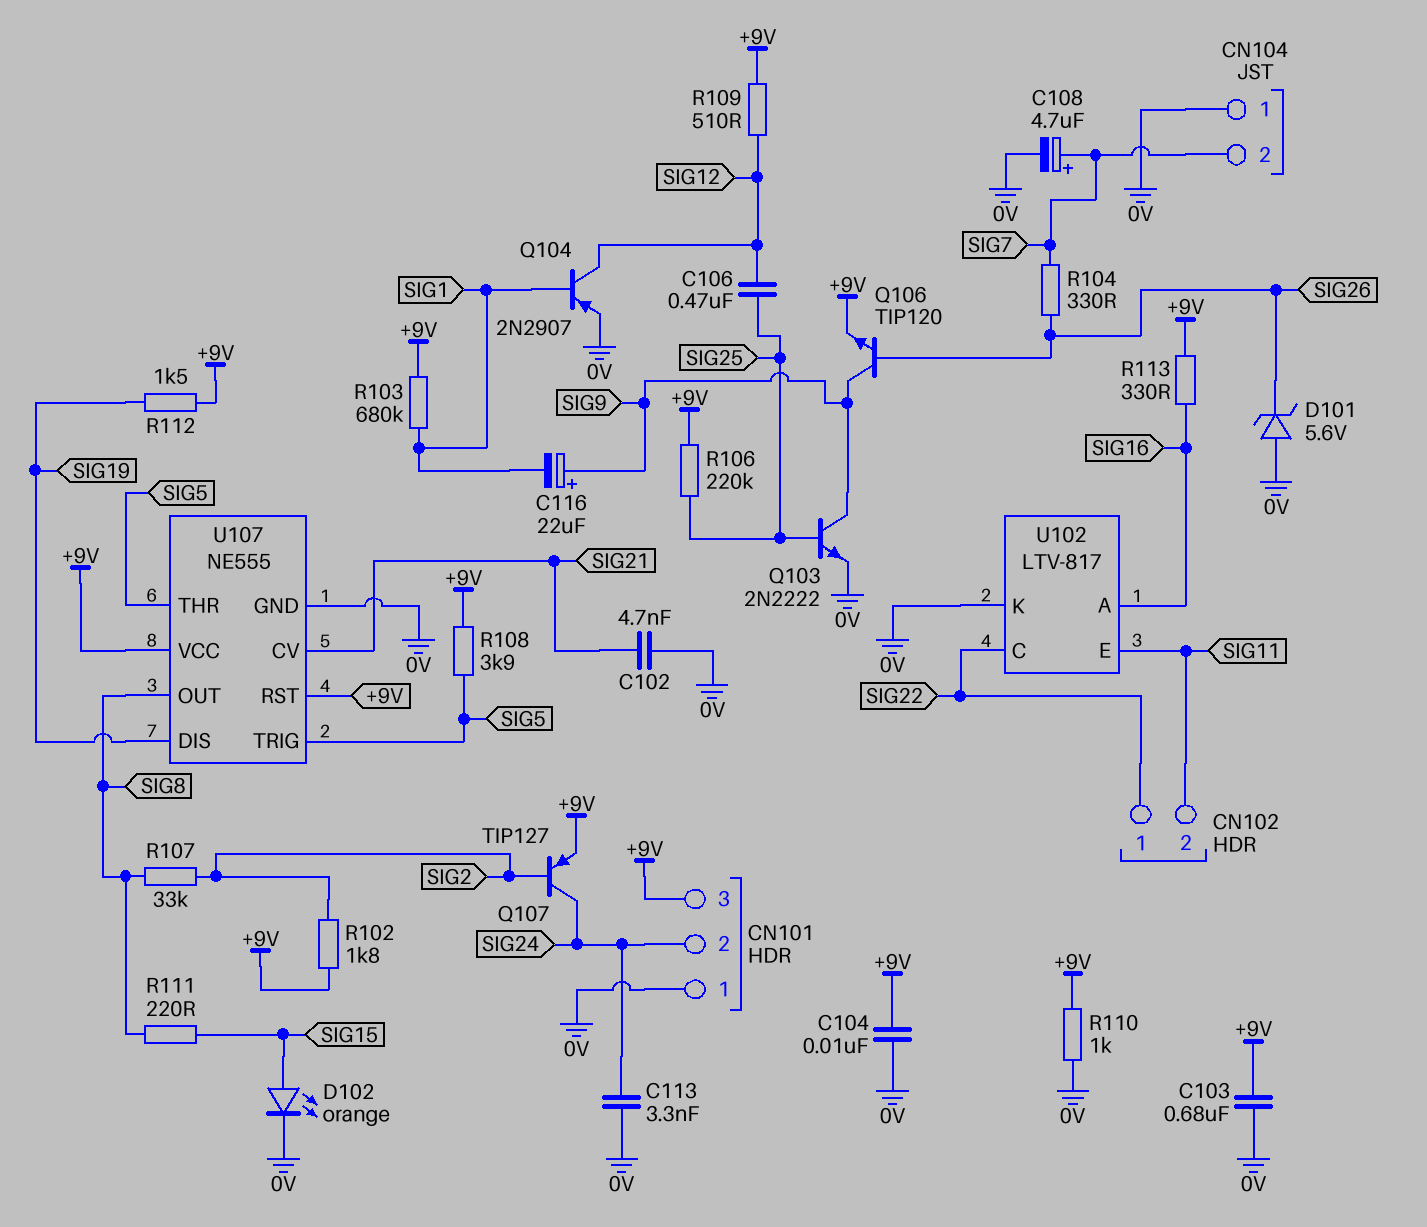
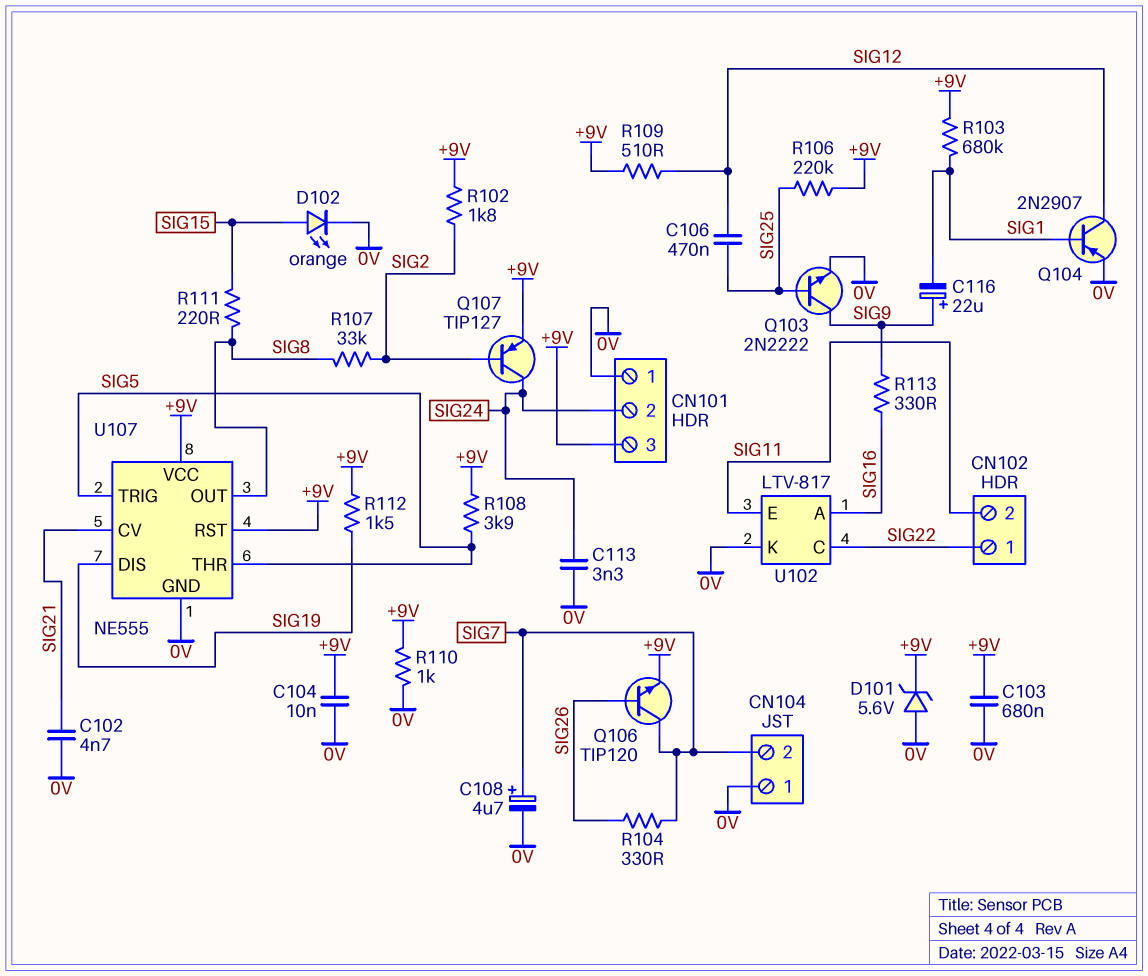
D101: zener 5.6V (A 0V, K SIG26) -> zener 5.6V (A 0V, K +9V)
Q106: NPN TIP120 (B SIG26, C SIG9, E +9V) -> NPN TIP120 (B SIG26, C SIG7, E +9V)
R113: 330 (+9V, SIG16) -> 330 (SIG9, SIG16)

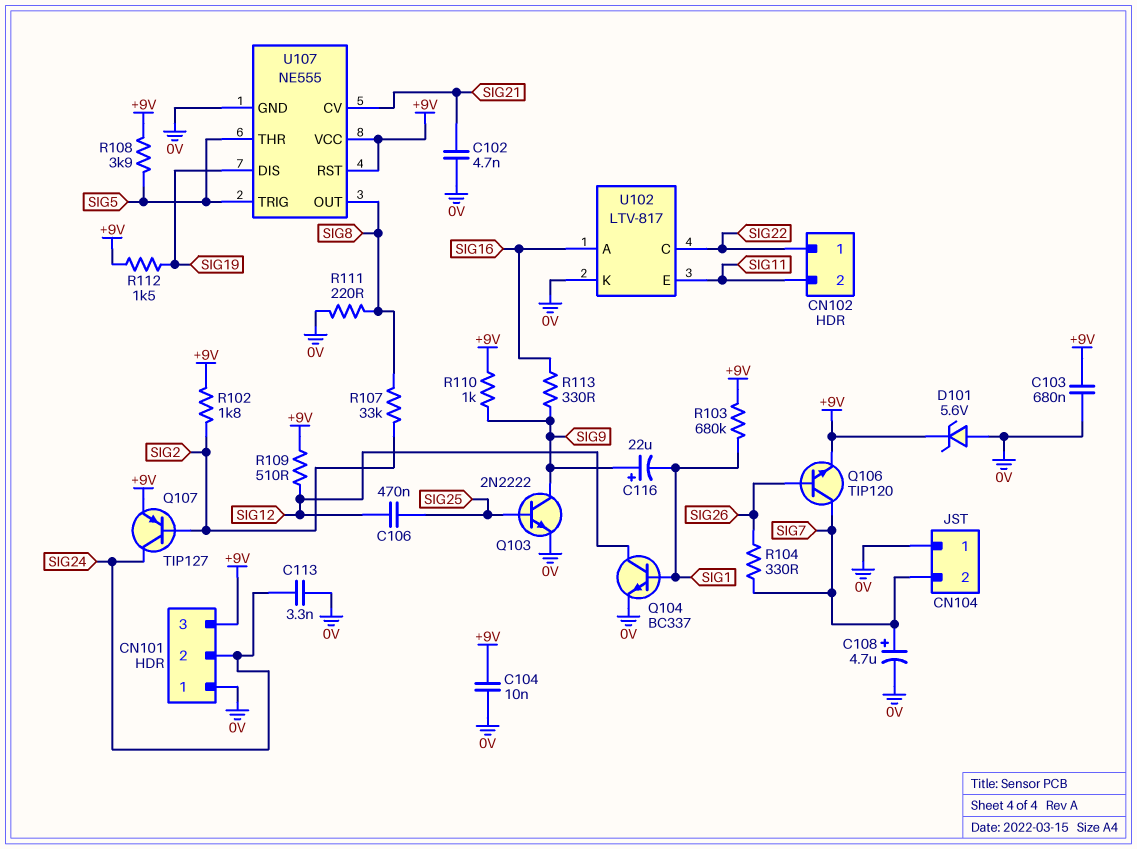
D102: LED orange (A SIG15, K 0V) -> none
Q104: PNP 2N2907 (B SIG1, C SIG12, E 0V) -> NPN BC337 (B SIG1, C SIG12, E 0V)
R106: 220k (+9V, SIG25) -> none
R110: 1k (+9V, 0V) -> 1k (+9V, SIG9)
R111: 220 (SIG8, SIG15) -> 220 (0V, SIG8)

